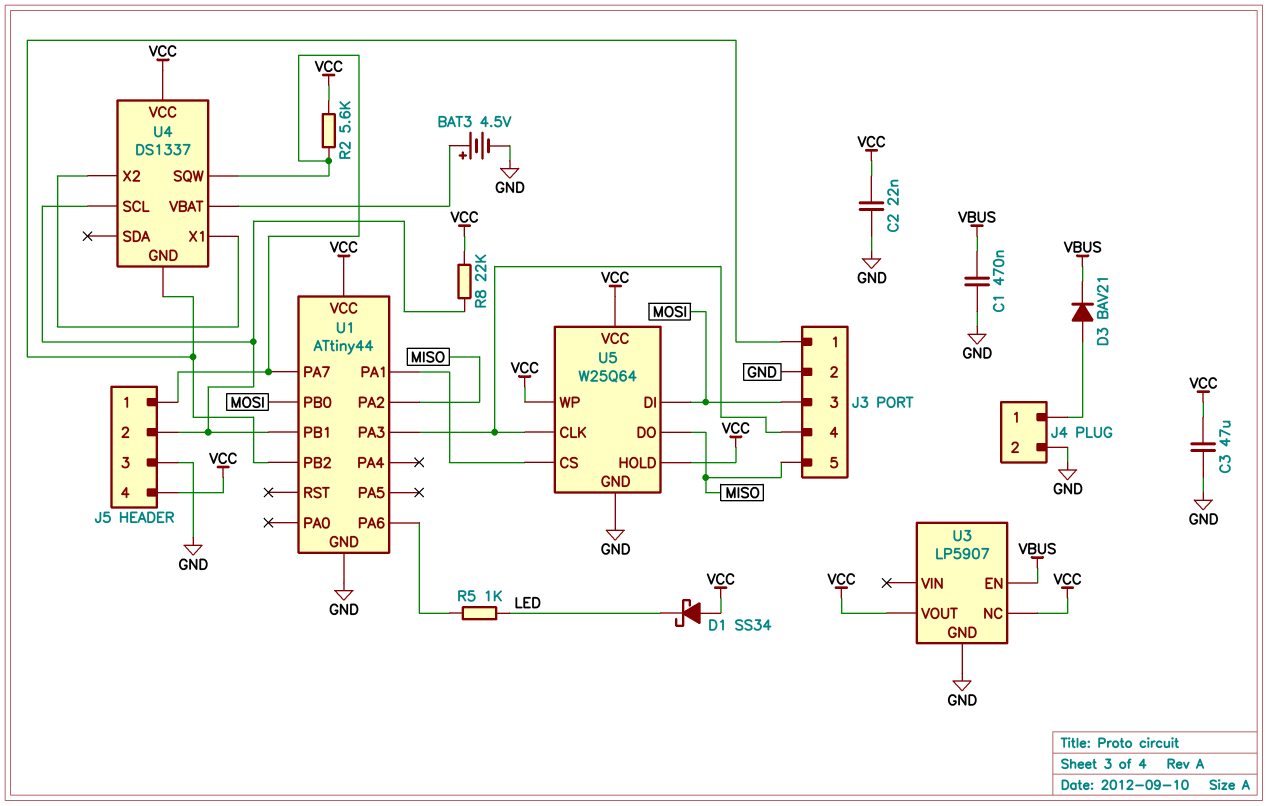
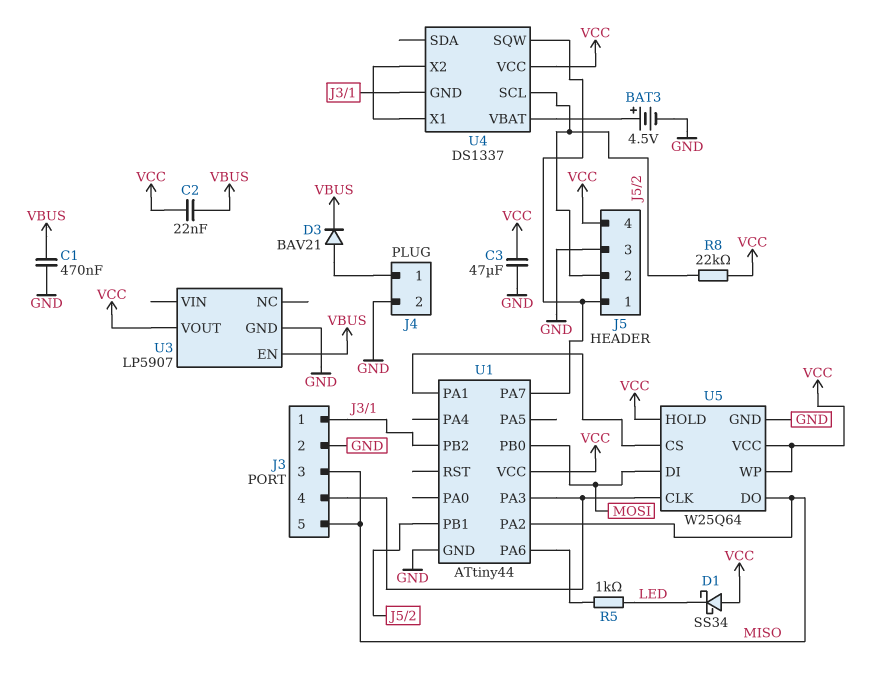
C2: 22nF (GND, VCC) -> 22nF (VBUS, VCC)
J3 pin 3: MOSI -> MISO
R2: 5.6k (J5/1, VCC) -> none
U3 pin NC: VCC -> none

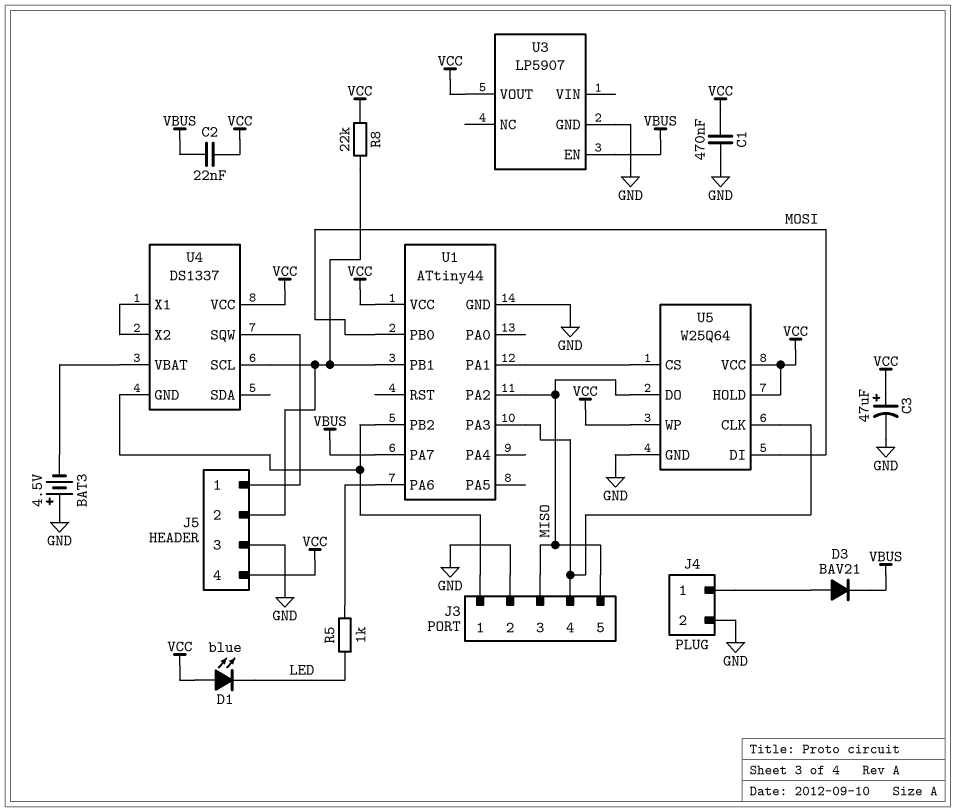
BAT3: 4.5V (plus U4/VBAT, minus GND) -> 4.5V (plus GND, minus U4/VBAT)
C1: 470nF (GND, VBUS) -> 470nF (GND, VCC)
C3: 47uF (GND, VCC) -> 47uF (plus VCC, minus GND)
D1: schottky SS34 (A VCC, K LED) -> LED blue (A VCC, K LED)
U1 pin PA7: J5/1 -> VBUS

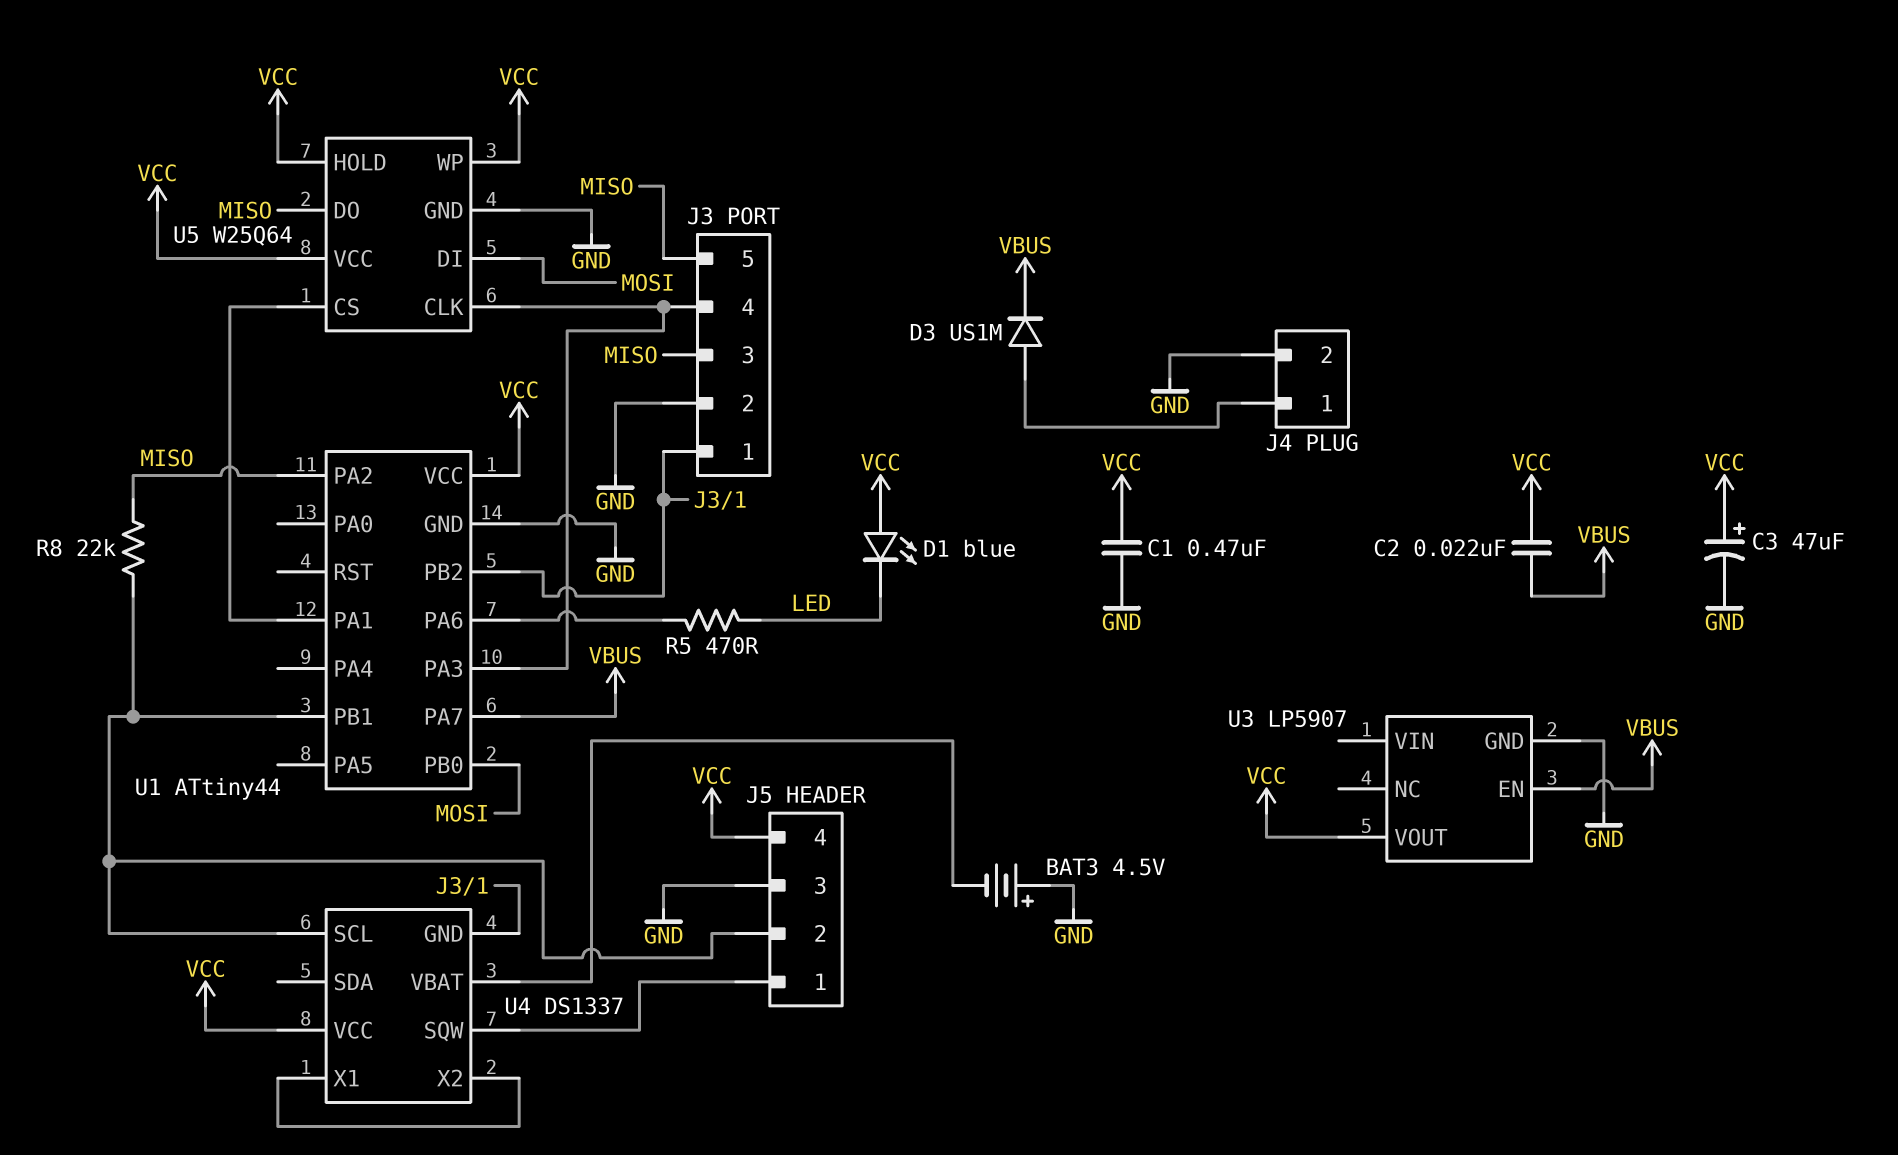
D3: diode BAV21 (A J4/1, K VBUS) -> diode US1M (A J4/1, K VBUS)
R5: 1k (LED, U1/PA6) -> 470 (LED, U1/PA6)
R8: 22k (J5/2, VCC) -> 22k (J5/2, MISO)

